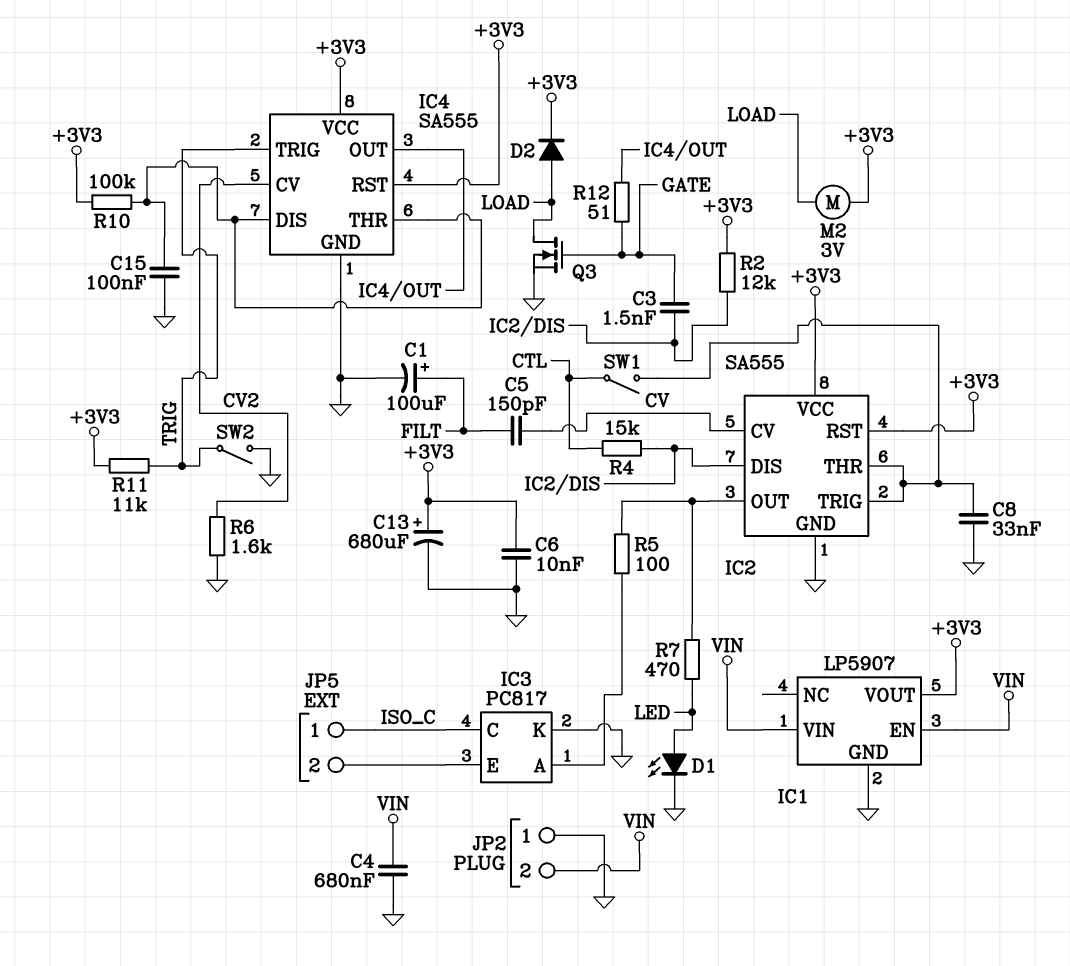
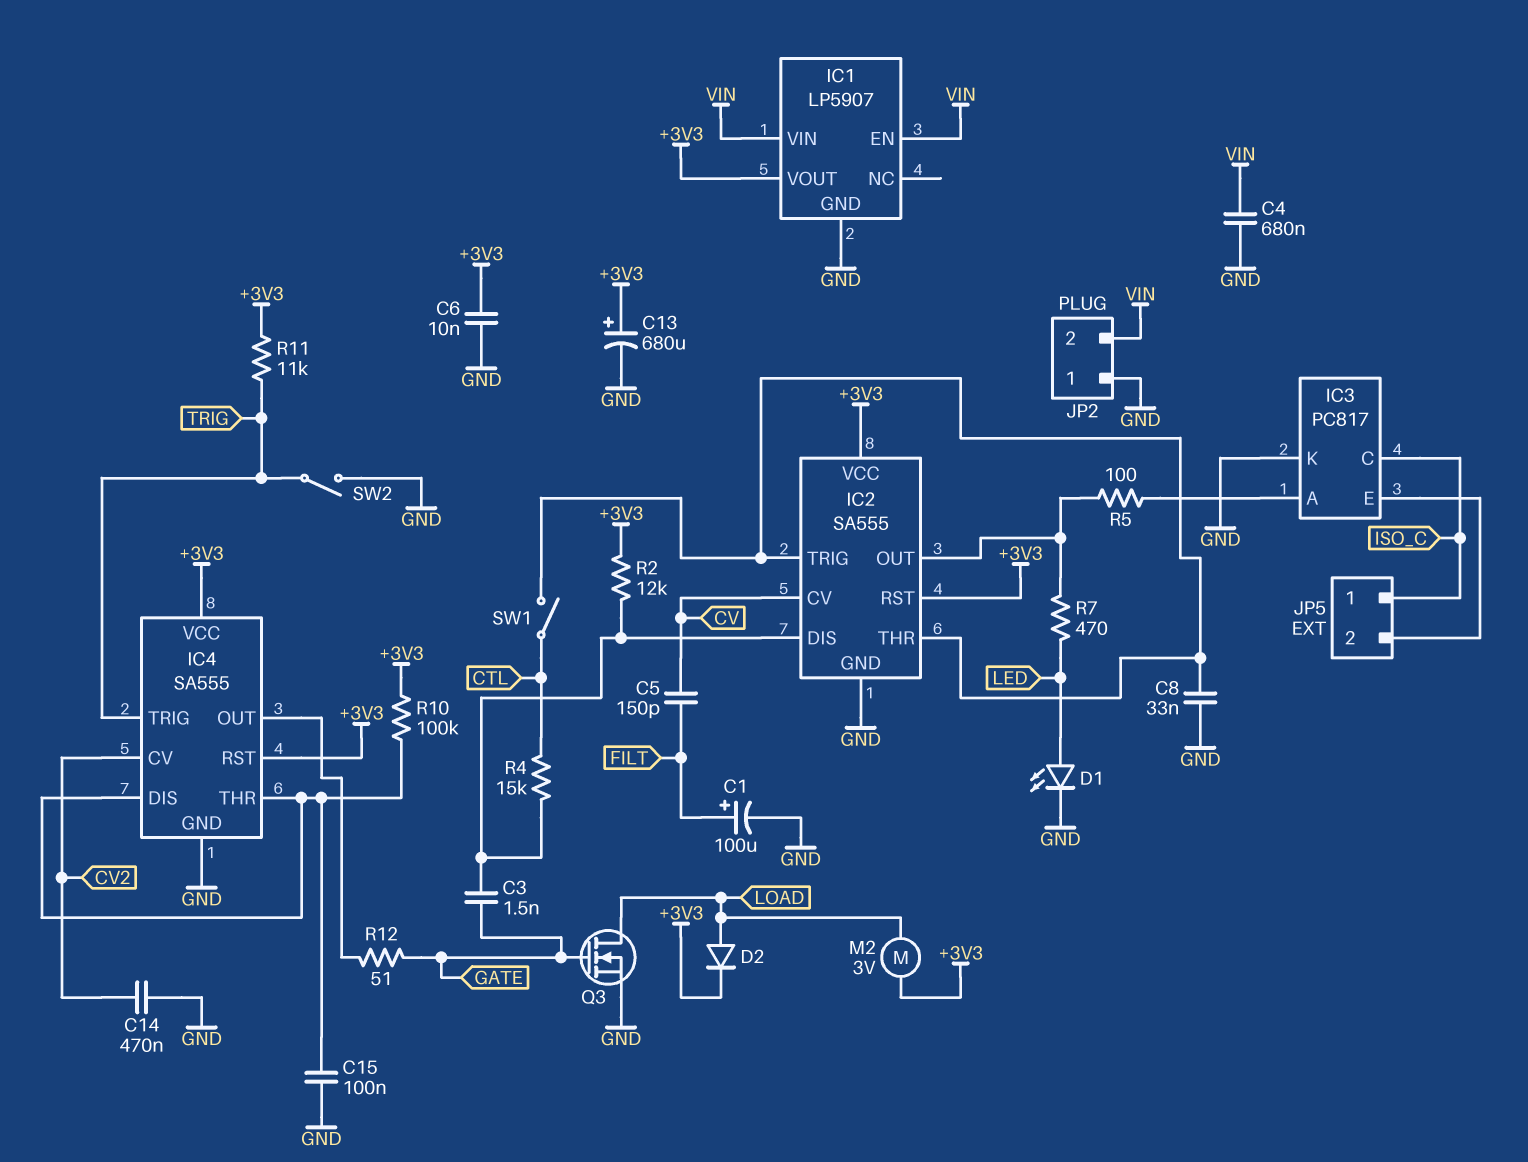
C14: none -> 470nF (CV2, GND)
R6: 1.6k (CV2, GND) -> none

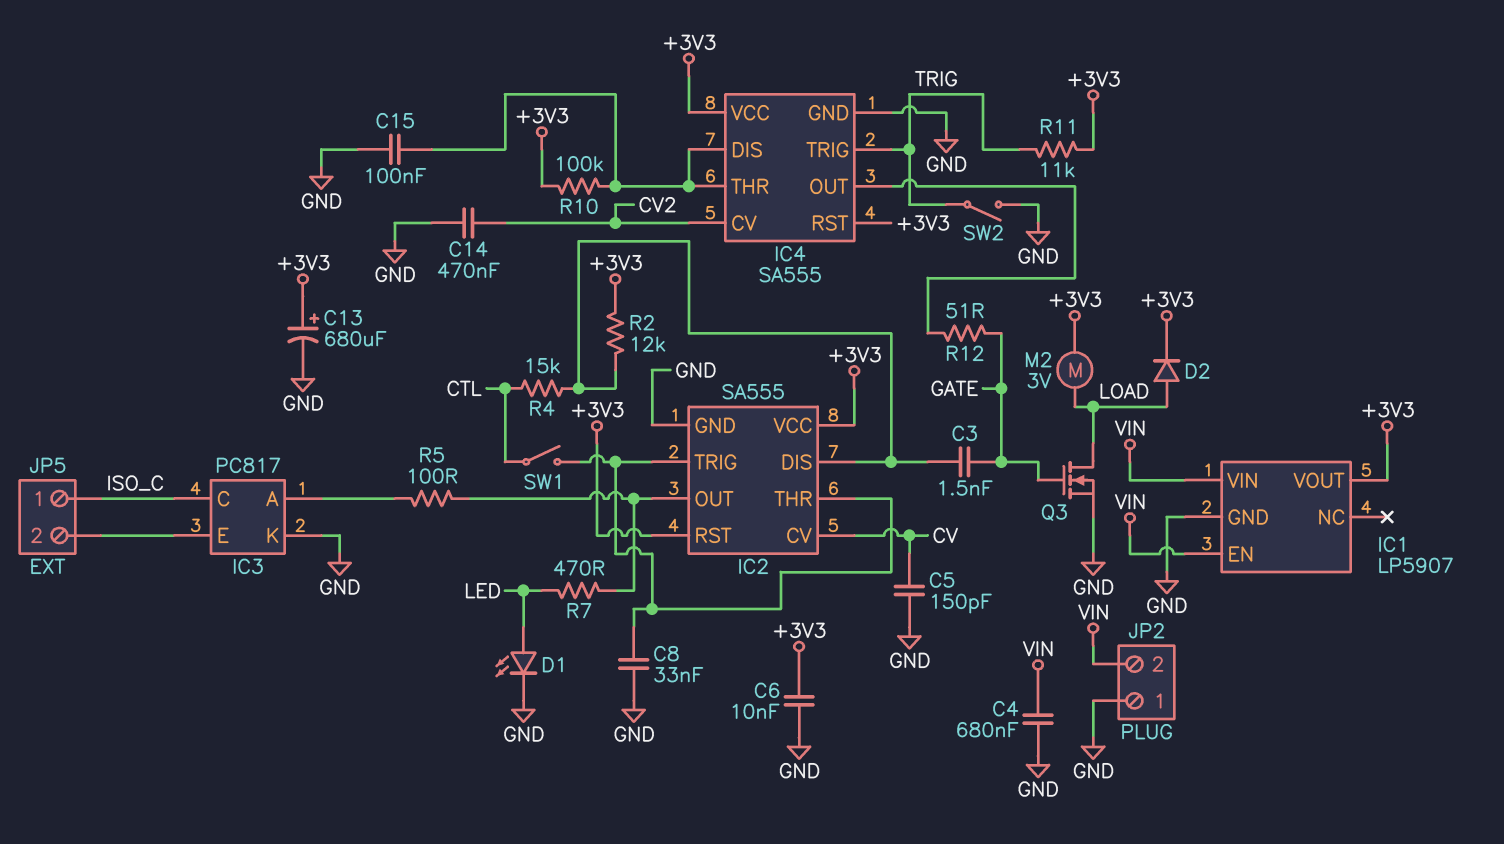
C1: 100uF (plus FILT, minus GND) -> none
C5: 150pF (CV, FILT) -> 150pF (CV, GND)

